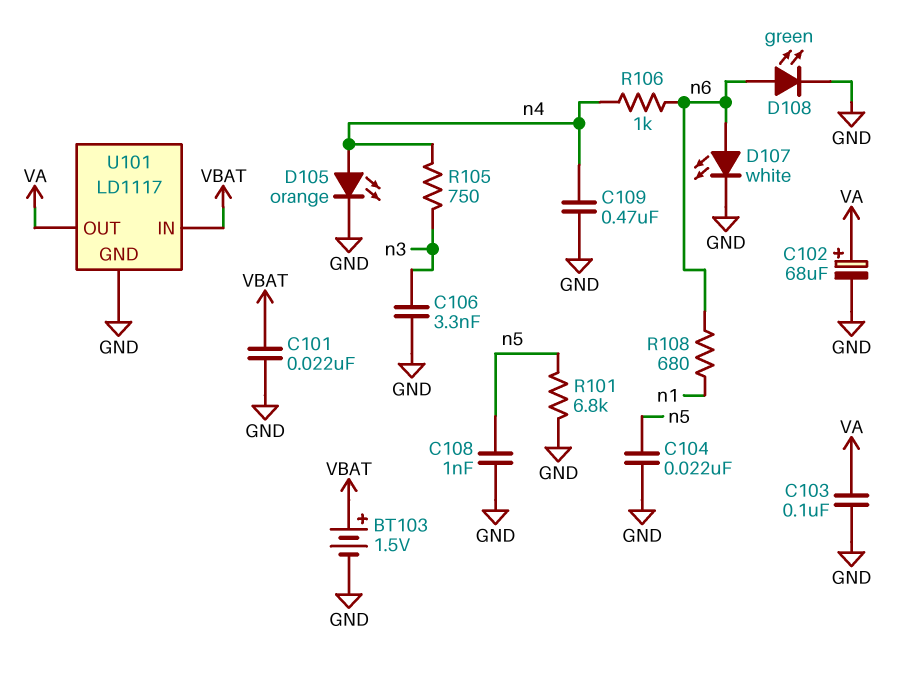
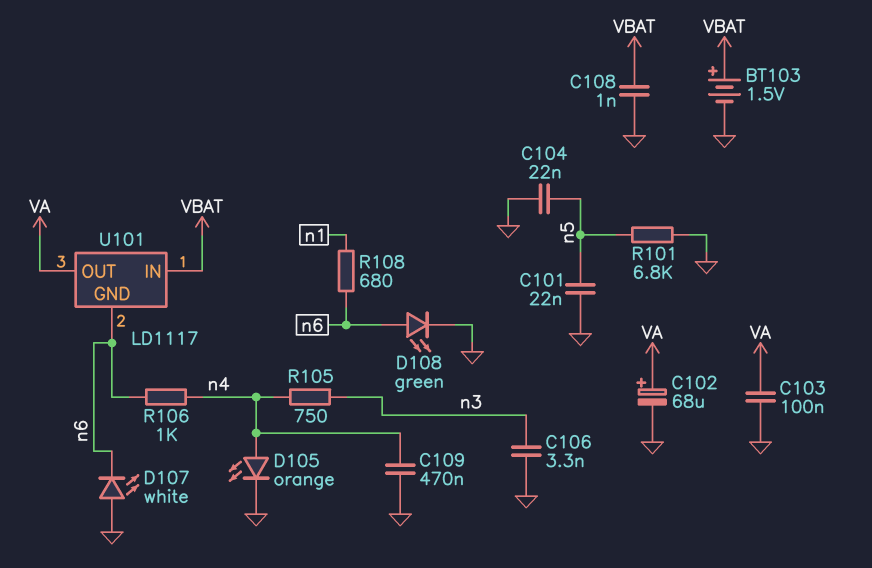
C101: 22nF (GND, VBAT) -> 22nF (GND, n5)
C108: 1nF (GND, n5) -> 1nF (GND, VBAT)
D107: LED white (A n6, K GND) -> LED white (A GND, K n6)
U101 pin GND: GND -> n6

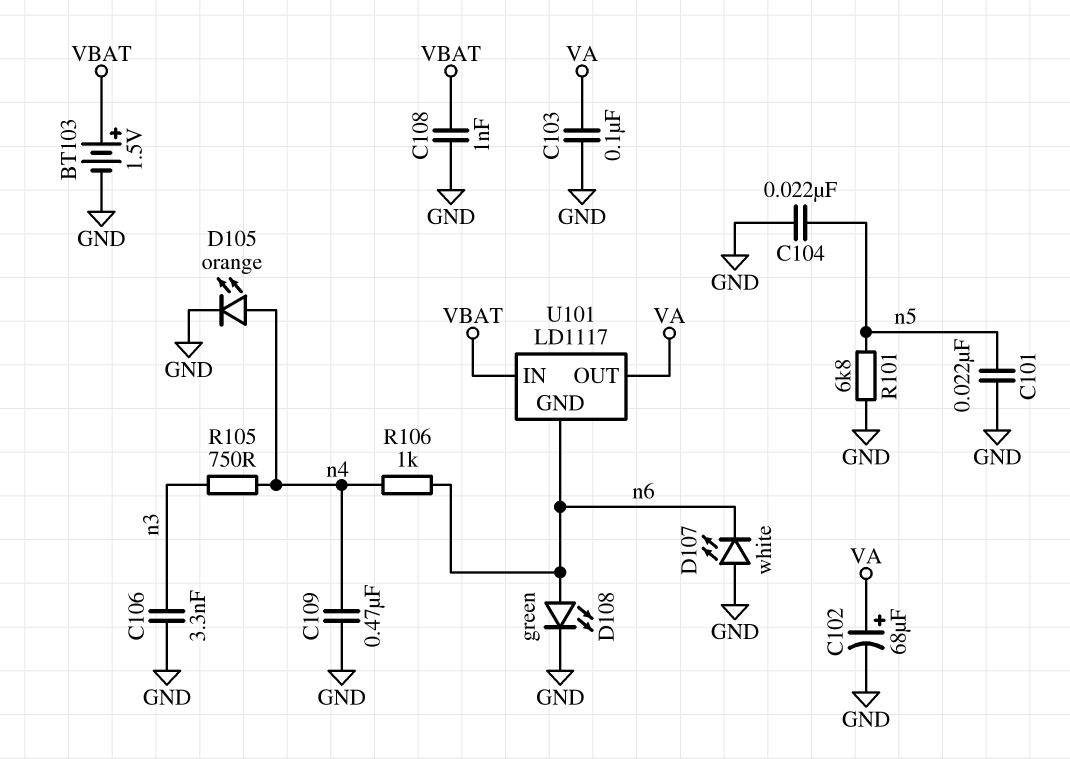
R108: 680 (n1, n6) -> none

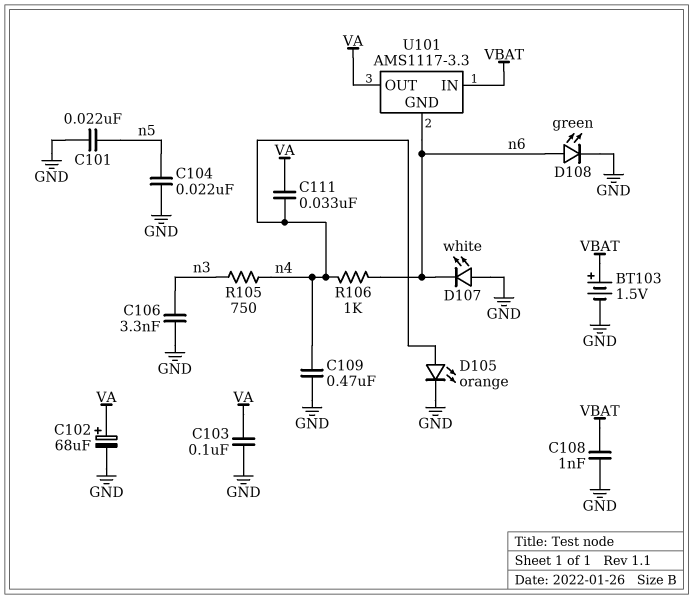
C111: none -> 33nF (VA, n4)
R101: 6.8k (GND, n5) -> none
U101: LD1117 -> AMS1117-3.3

